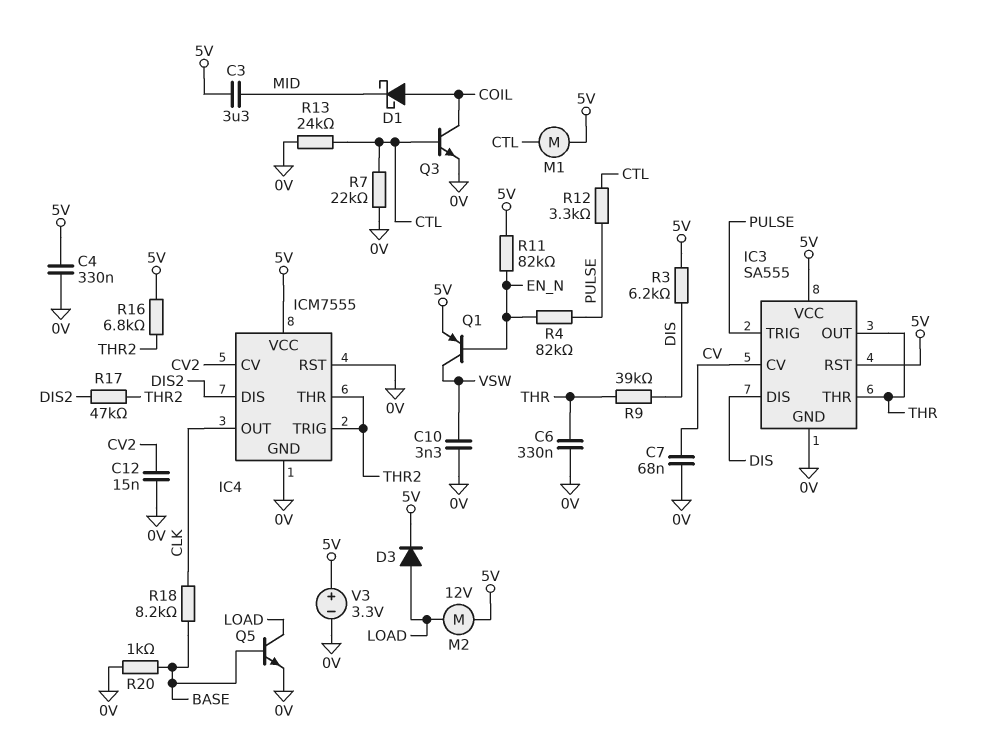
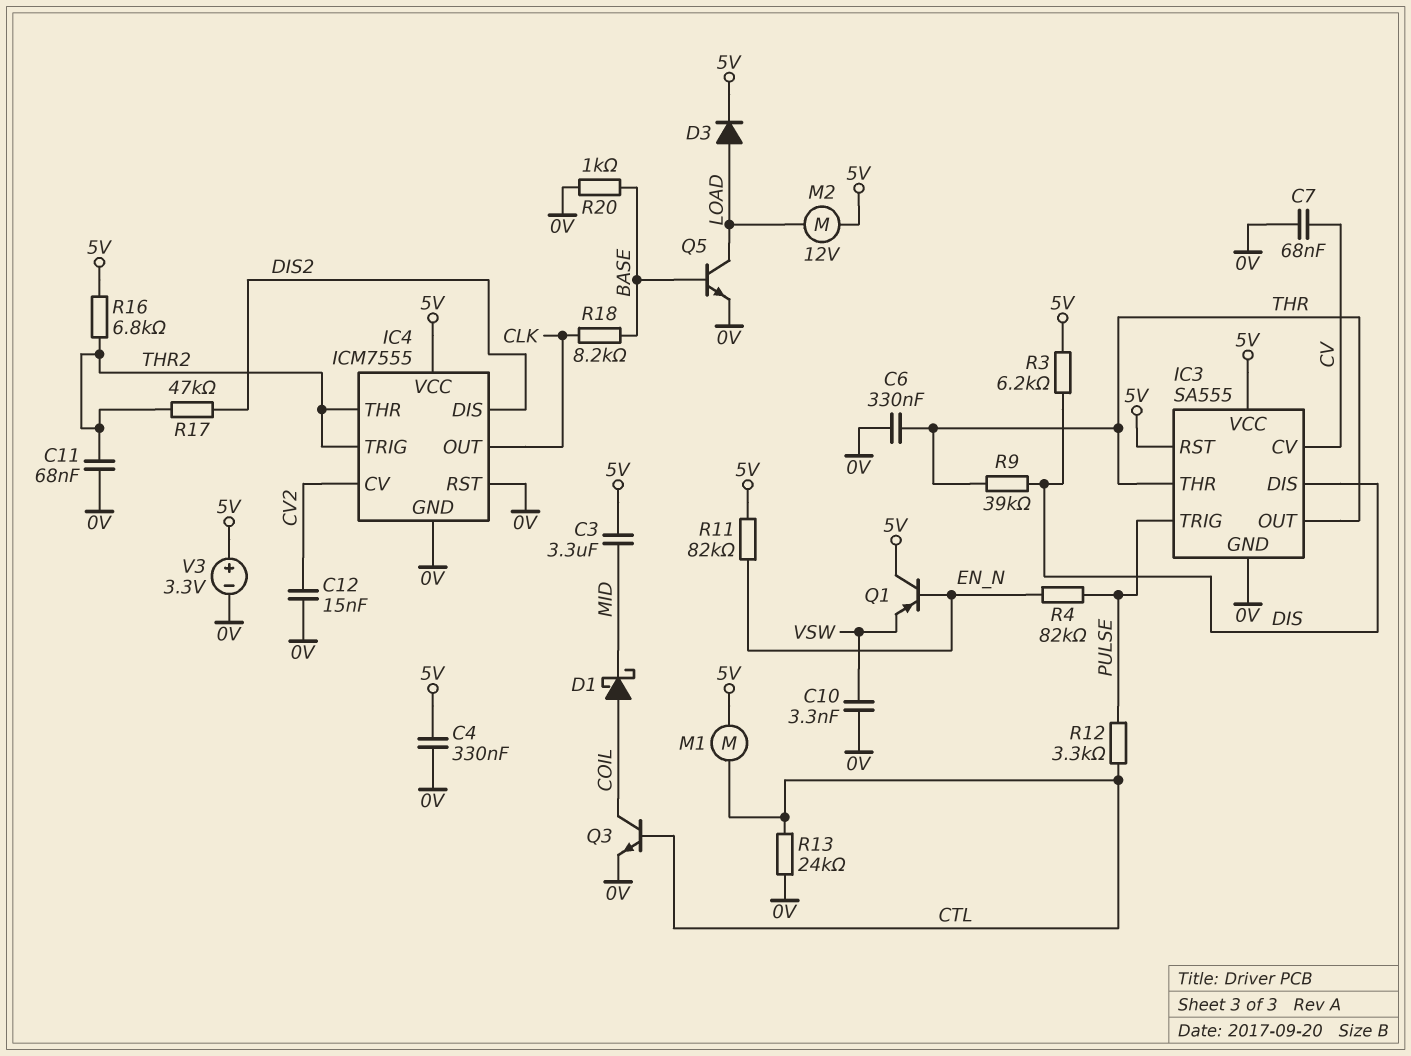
C11: none -> 68nF (0V, THR2)
Q1: PNP (B EN_N, C VSW, E 5V) -> PNP (B EN_N, C 5V, E VSW)
R7: 22k (0V, CTL) -> none

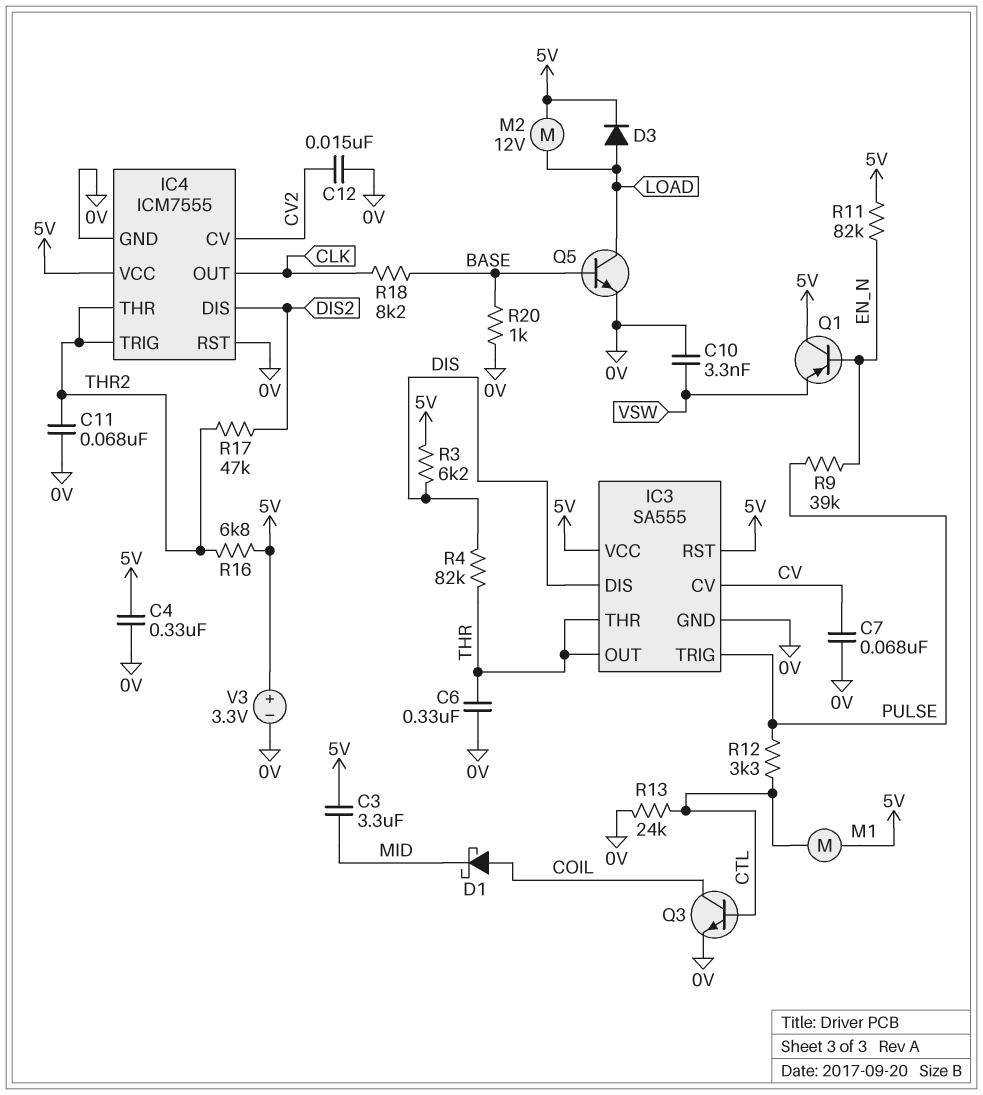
R4: 82k (EN_N, PULSE) -> 82k (DIS, THR)
R9: 39k (DIS, THR) -> 39k (EN_N, PULSE)

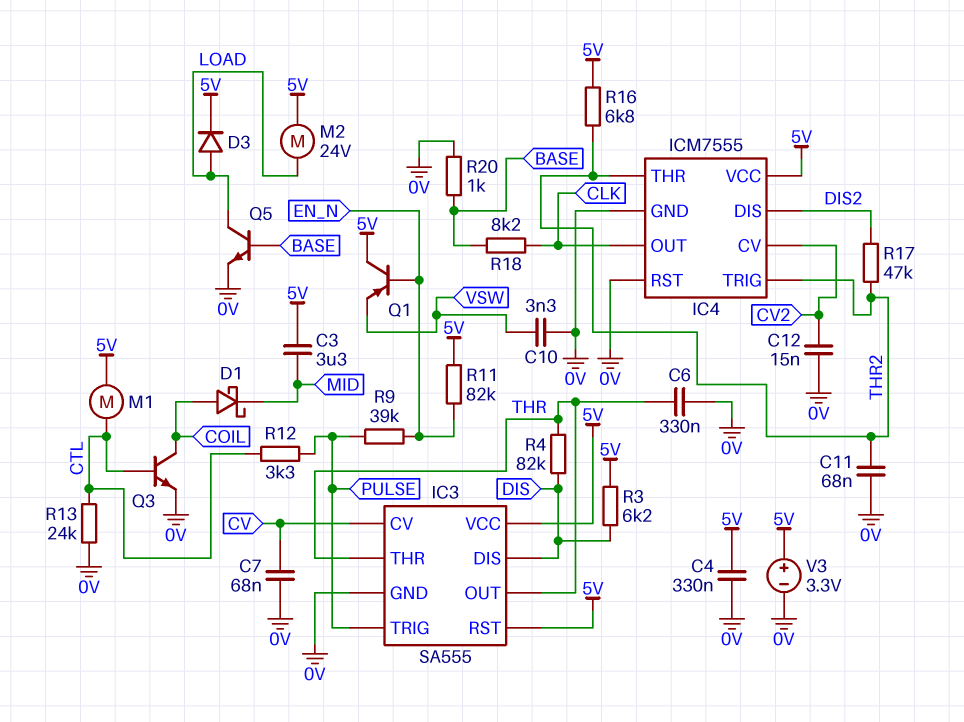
M2: motor 12V (5V, LOAD) -> motor 24V (5V, LOAD)

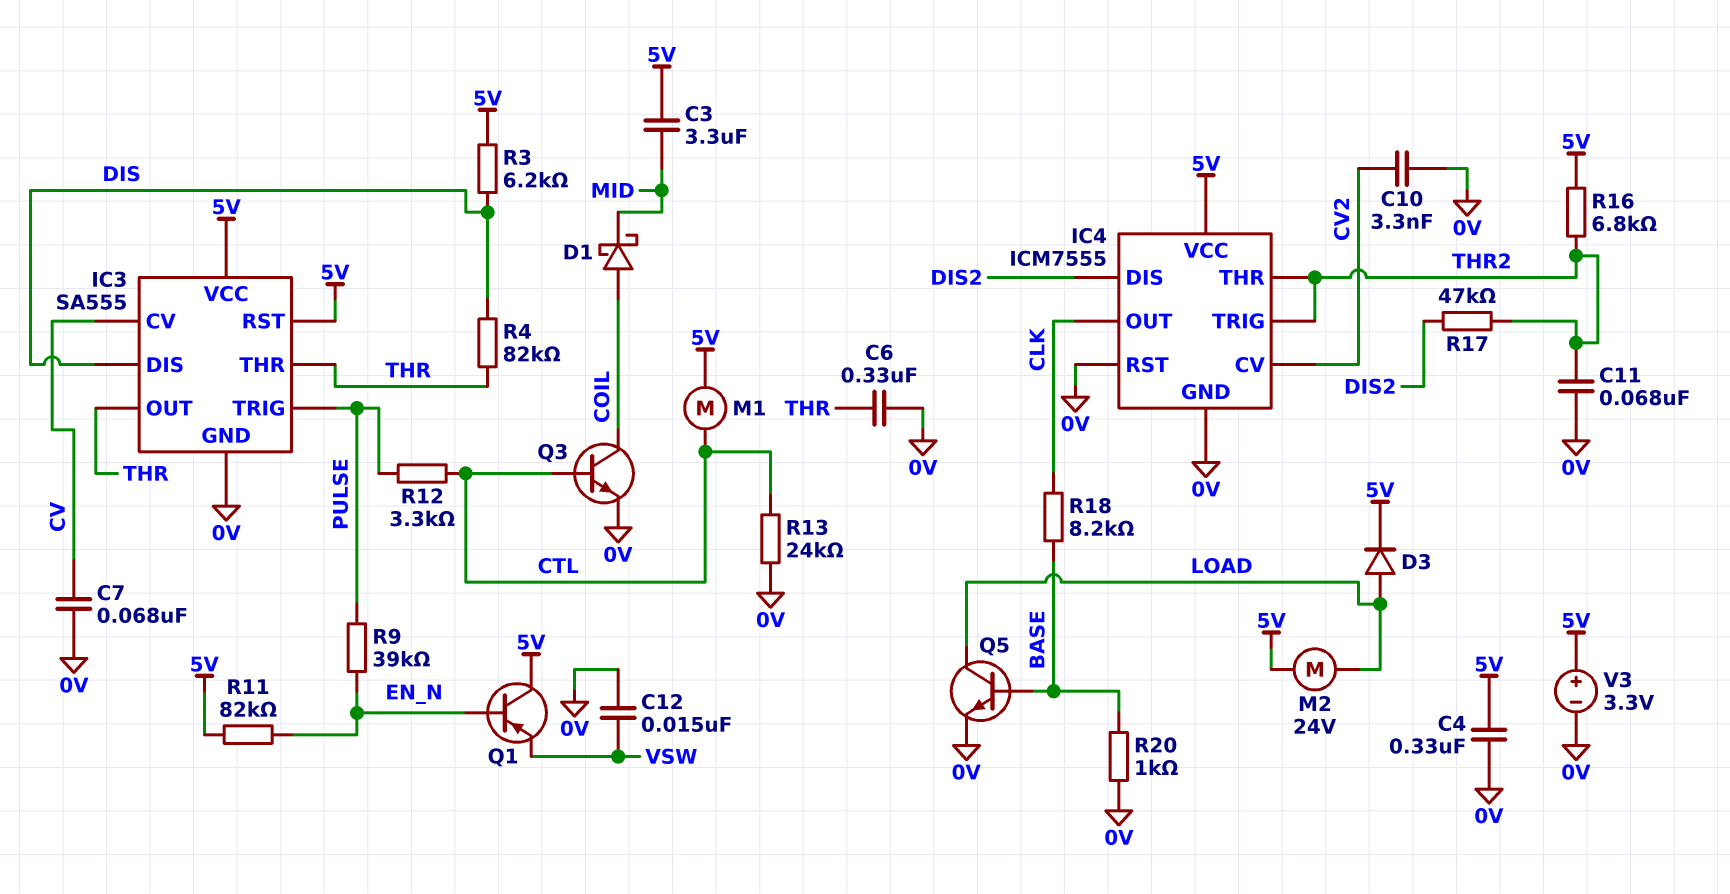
C10: 3.3nF (0V, VSW) -> 3.3nF (0V, CV2)
C12: 15nF (0V, CV2) -> 15nF (0V, VSW)

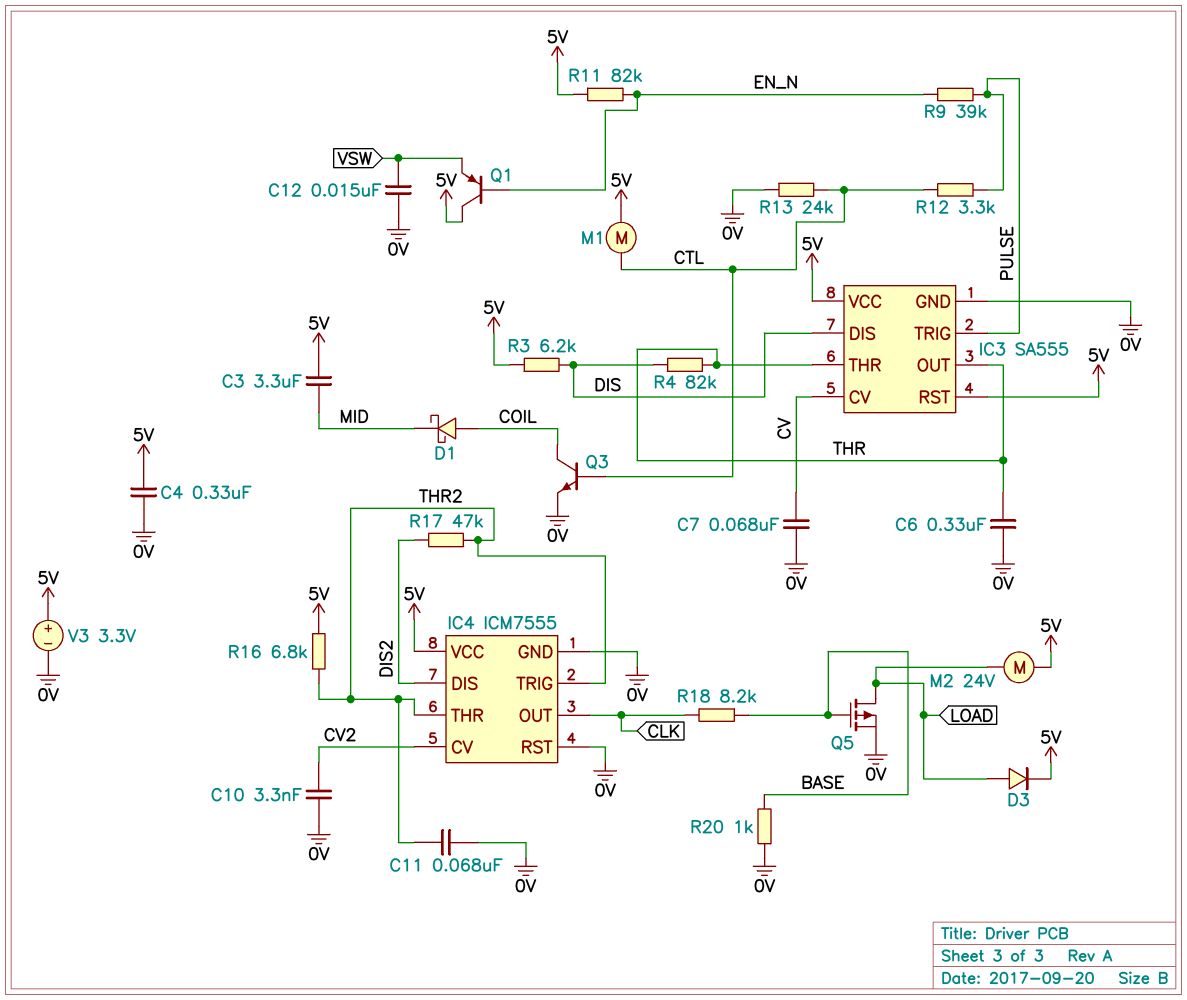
Q5: NPN (B BASE, C LOAD, E 0V) -> PMOS (G BASE, D LOAD, S 0V)

